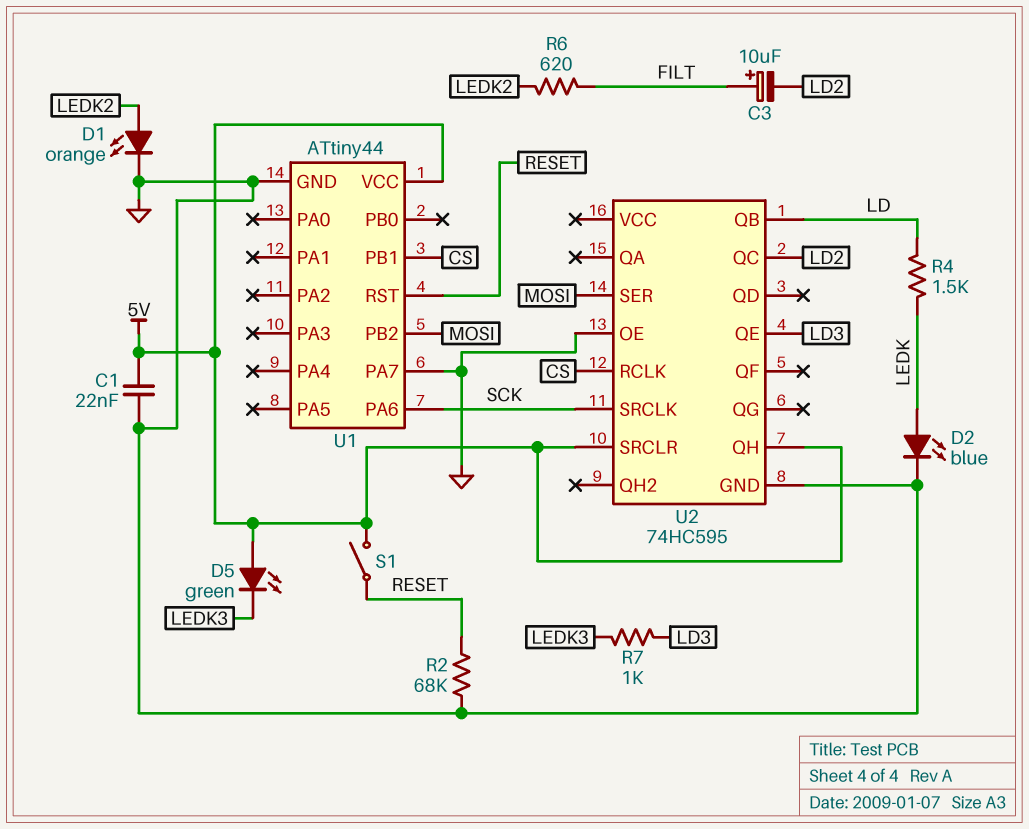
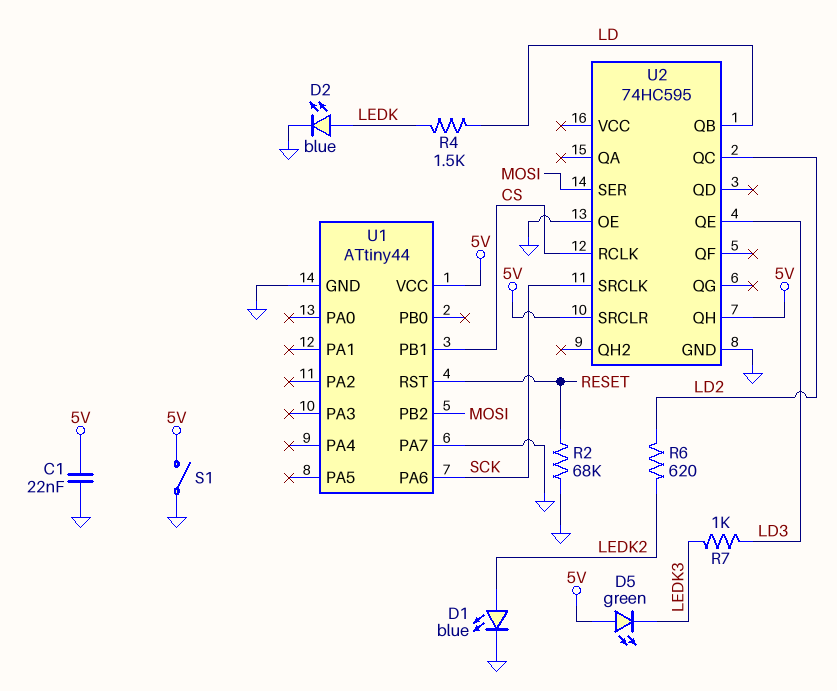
C3: 10uF (plus FILT, minus LD2) -> none
D1: LED orange (A LEDK2, K GND) -> LED blue (A LEDK2, K GND)
R6: 620 (FILT, LEDK2) -> 620 (LD2, LEDK2)
S1: switch (5V, RESET) -> switch (5V, GND)

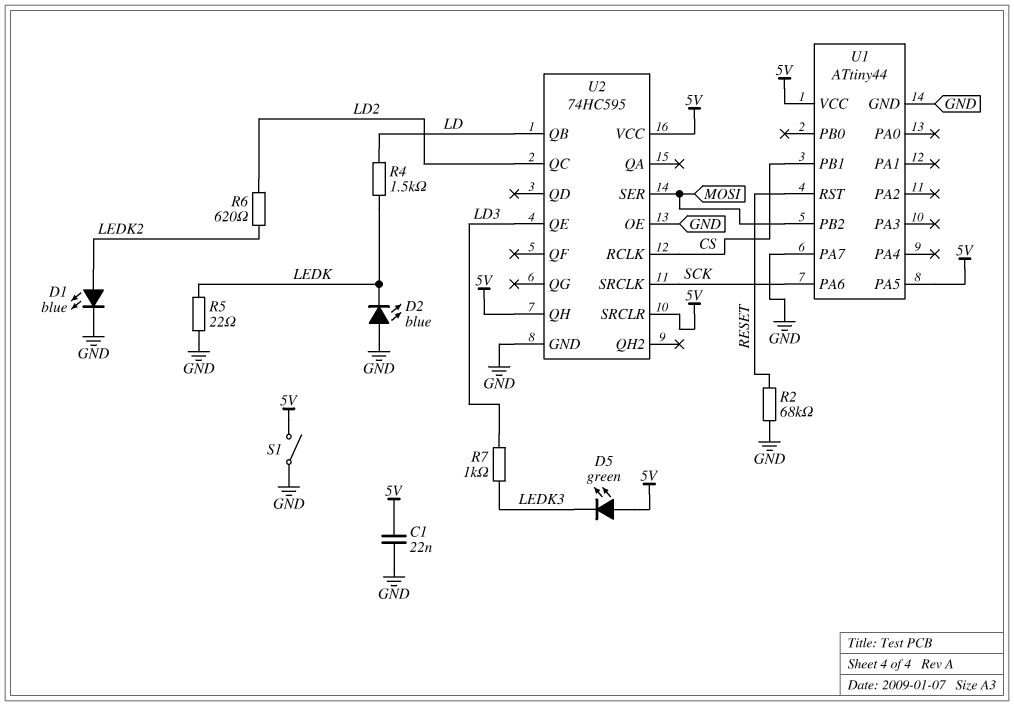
D2: LED blue (A LEDK, K GND) -> LED blue (A GND, K LEDK)
R5: none -> 22 (GND, LEDK)
U1 pin PA5: none -> 5V
U2 pin VCC: none -> 5V

